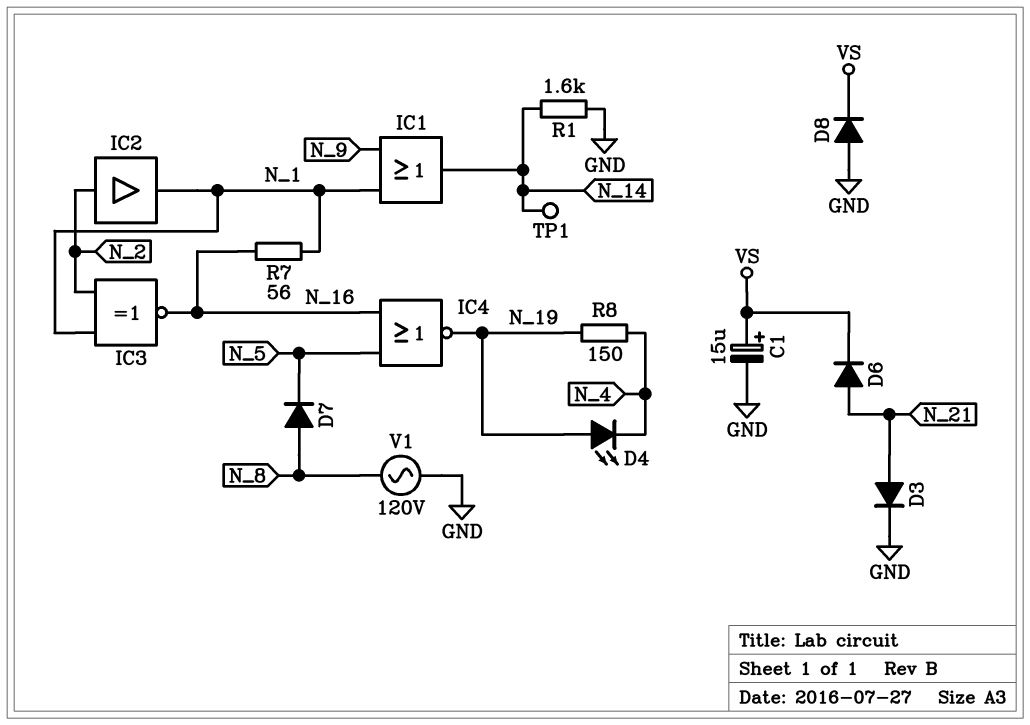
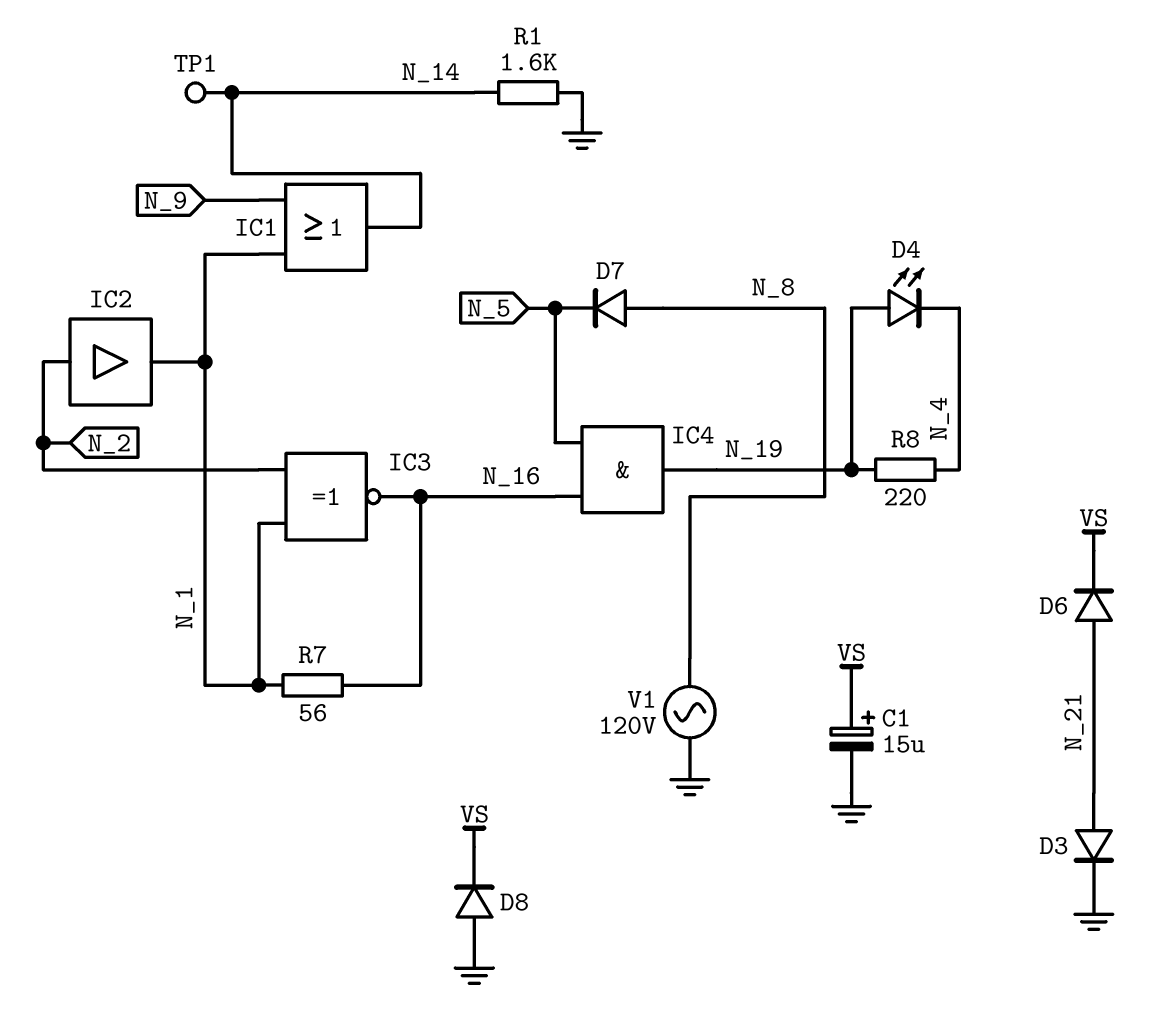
IC4: NOR (in N_5, in N_16, out N_19) -> AND (in N_5, in N_16, out N_19)
R8: 150 (N_4, N_19) -> 220 (N_4, N_19)

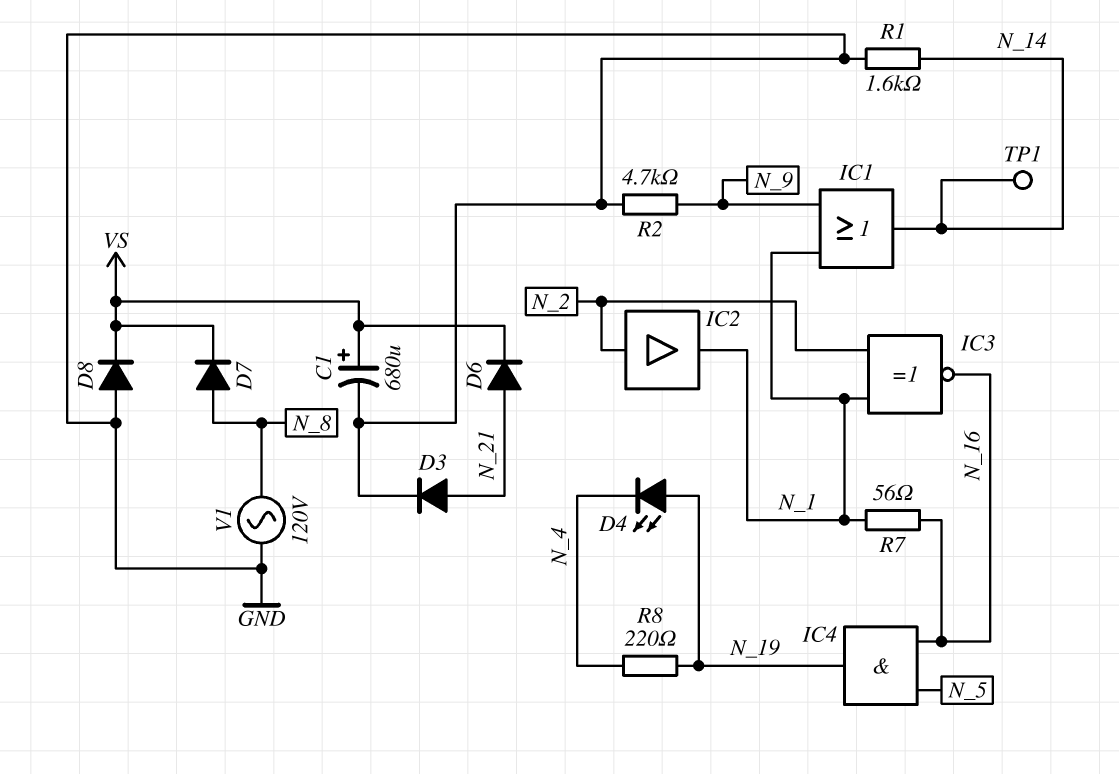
C1: 15uF (plus VS, minus GND) -> 680uF (plus VS, minus GND)
D7: diode (A N_8, K N_5) -> diode (A N_8, K VS)
R2: none -> 4.7k (GND, N_9)

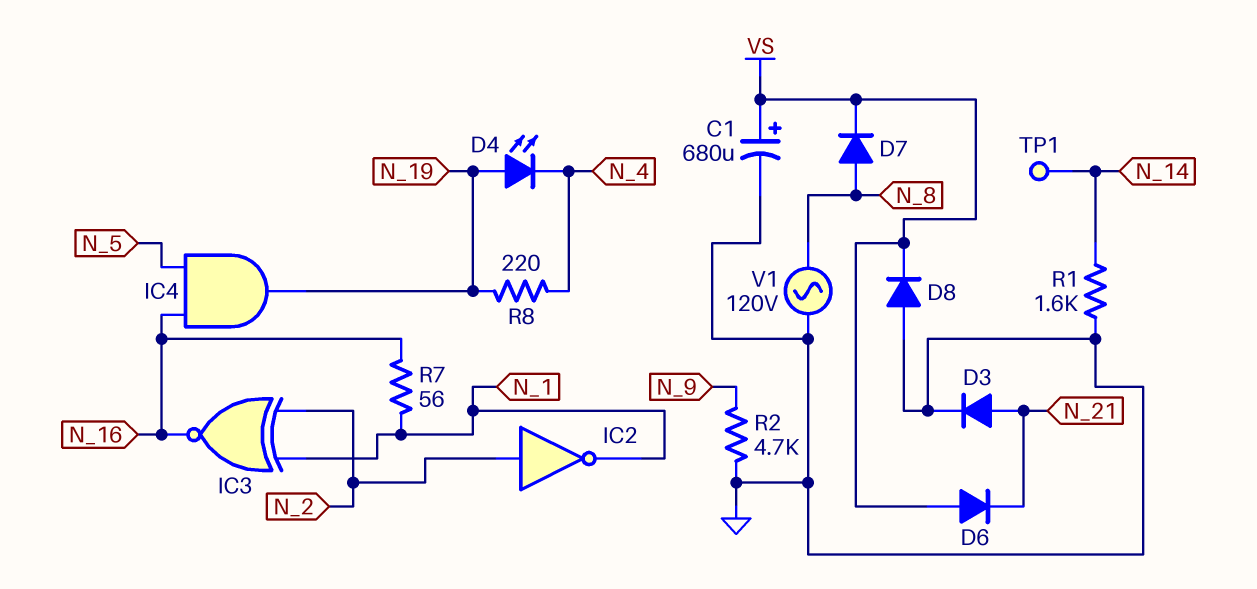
D6: diode (A N_21, K VS) -> diode (A VS, K N_21)
IC1: OR (in N_1, in N_9, out N_14) -> none
IC2: buffer (in N_2, out N_1) -> NOT (in N_2, out N_1)

